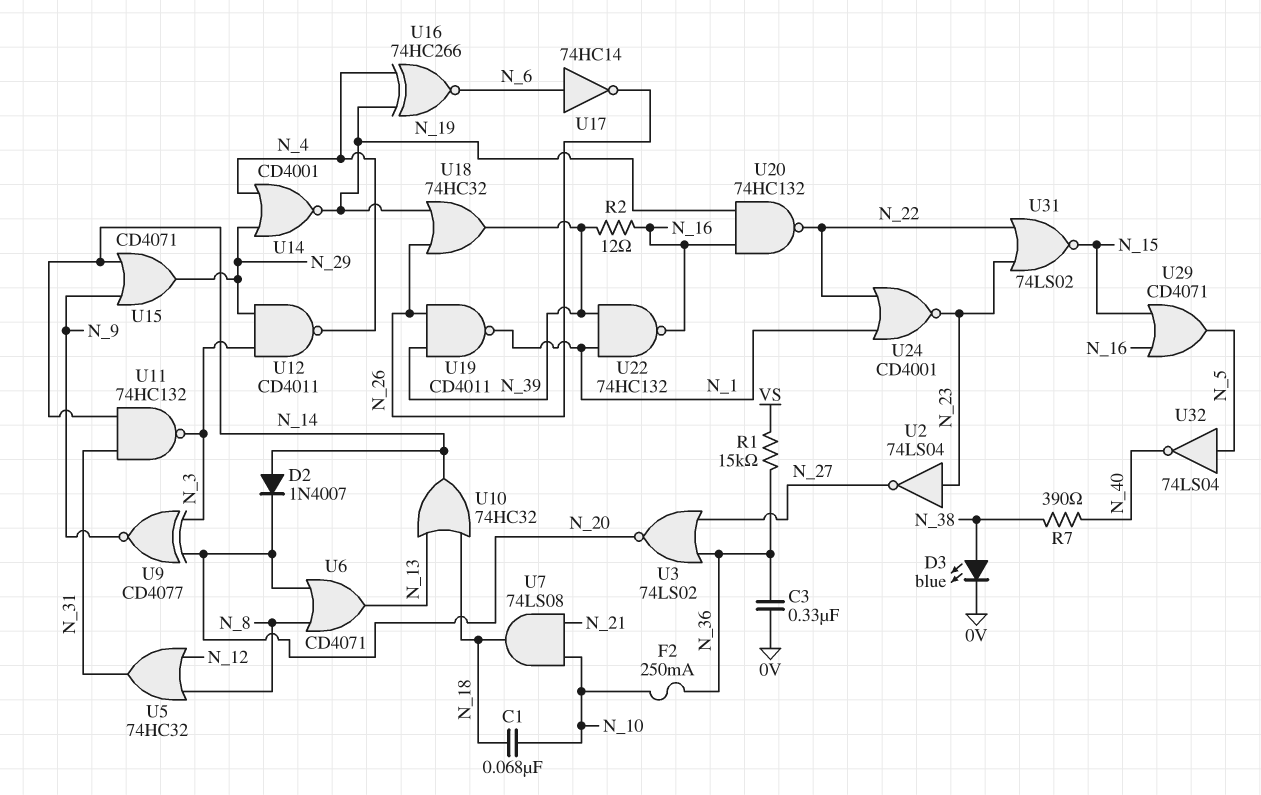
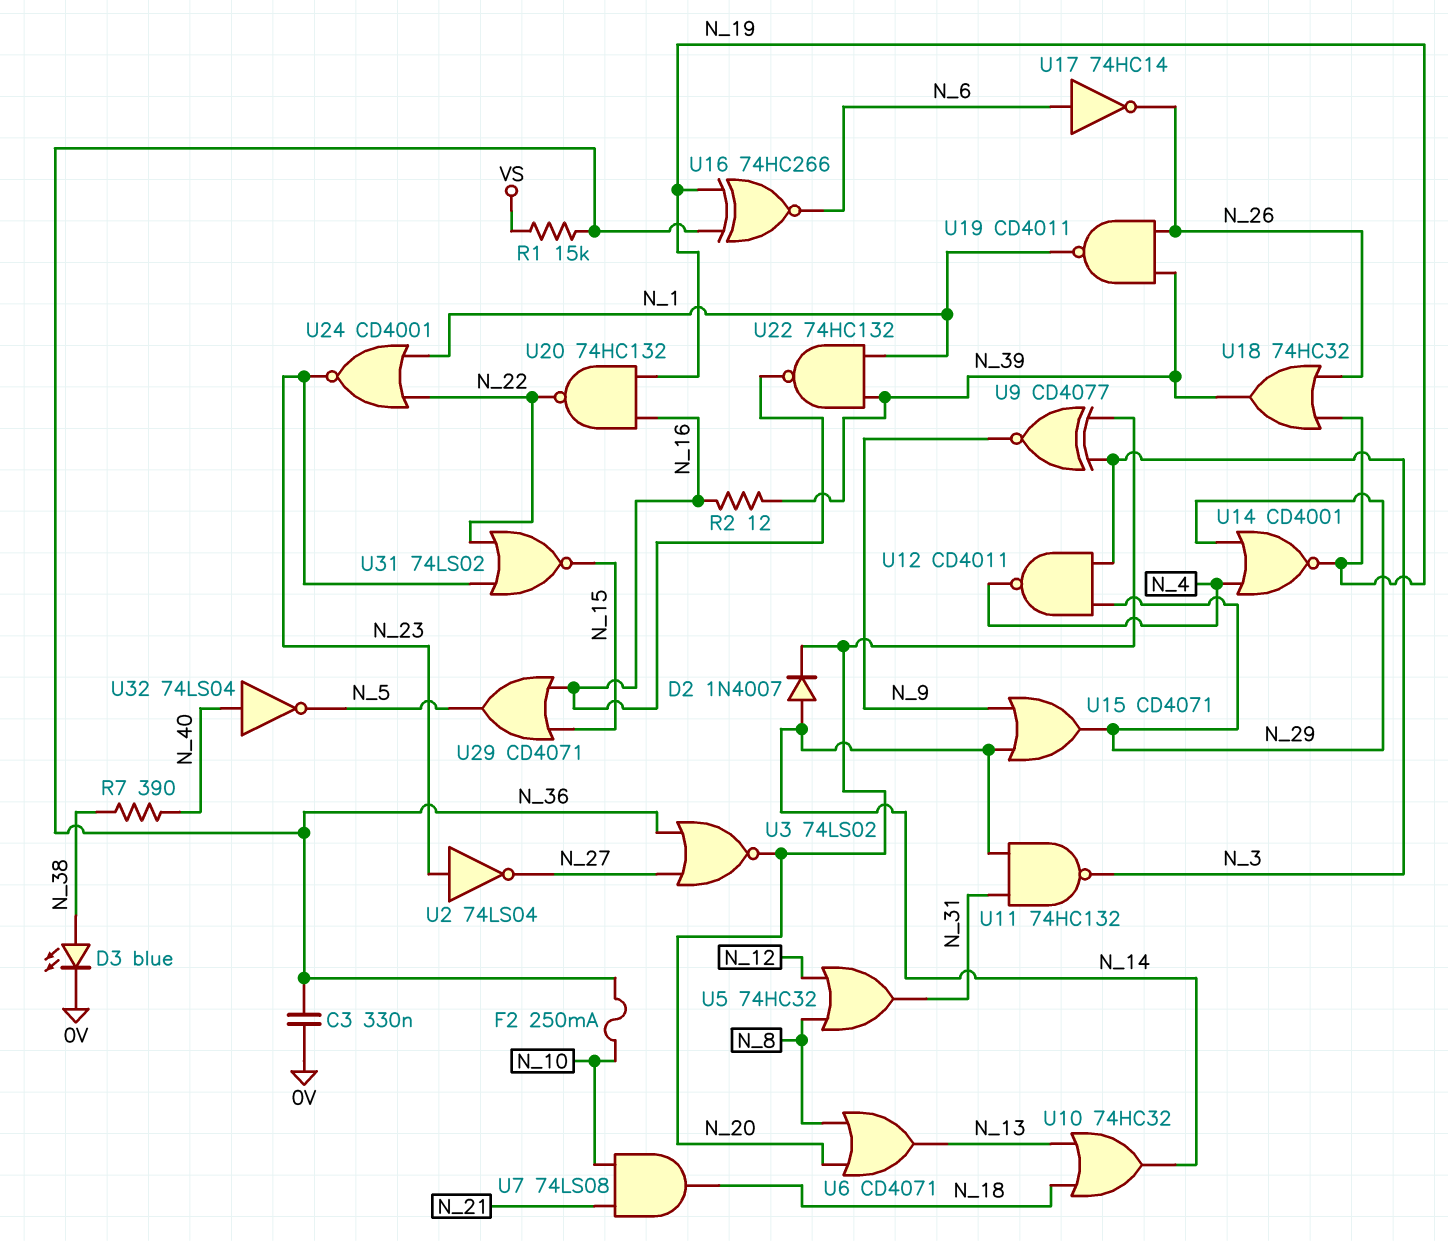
C1: 68nF (N_10, N_18) -> none
U16: XNOR 74HC266 (in N_4, in N_19, out N_6) -> XNOR 74HC266 (in N_19, in N_36, out N_6)
U32: NOT 74LS04 (in N_5, out N_40) -> NOT 74LS04 (in N_40, out N_5)

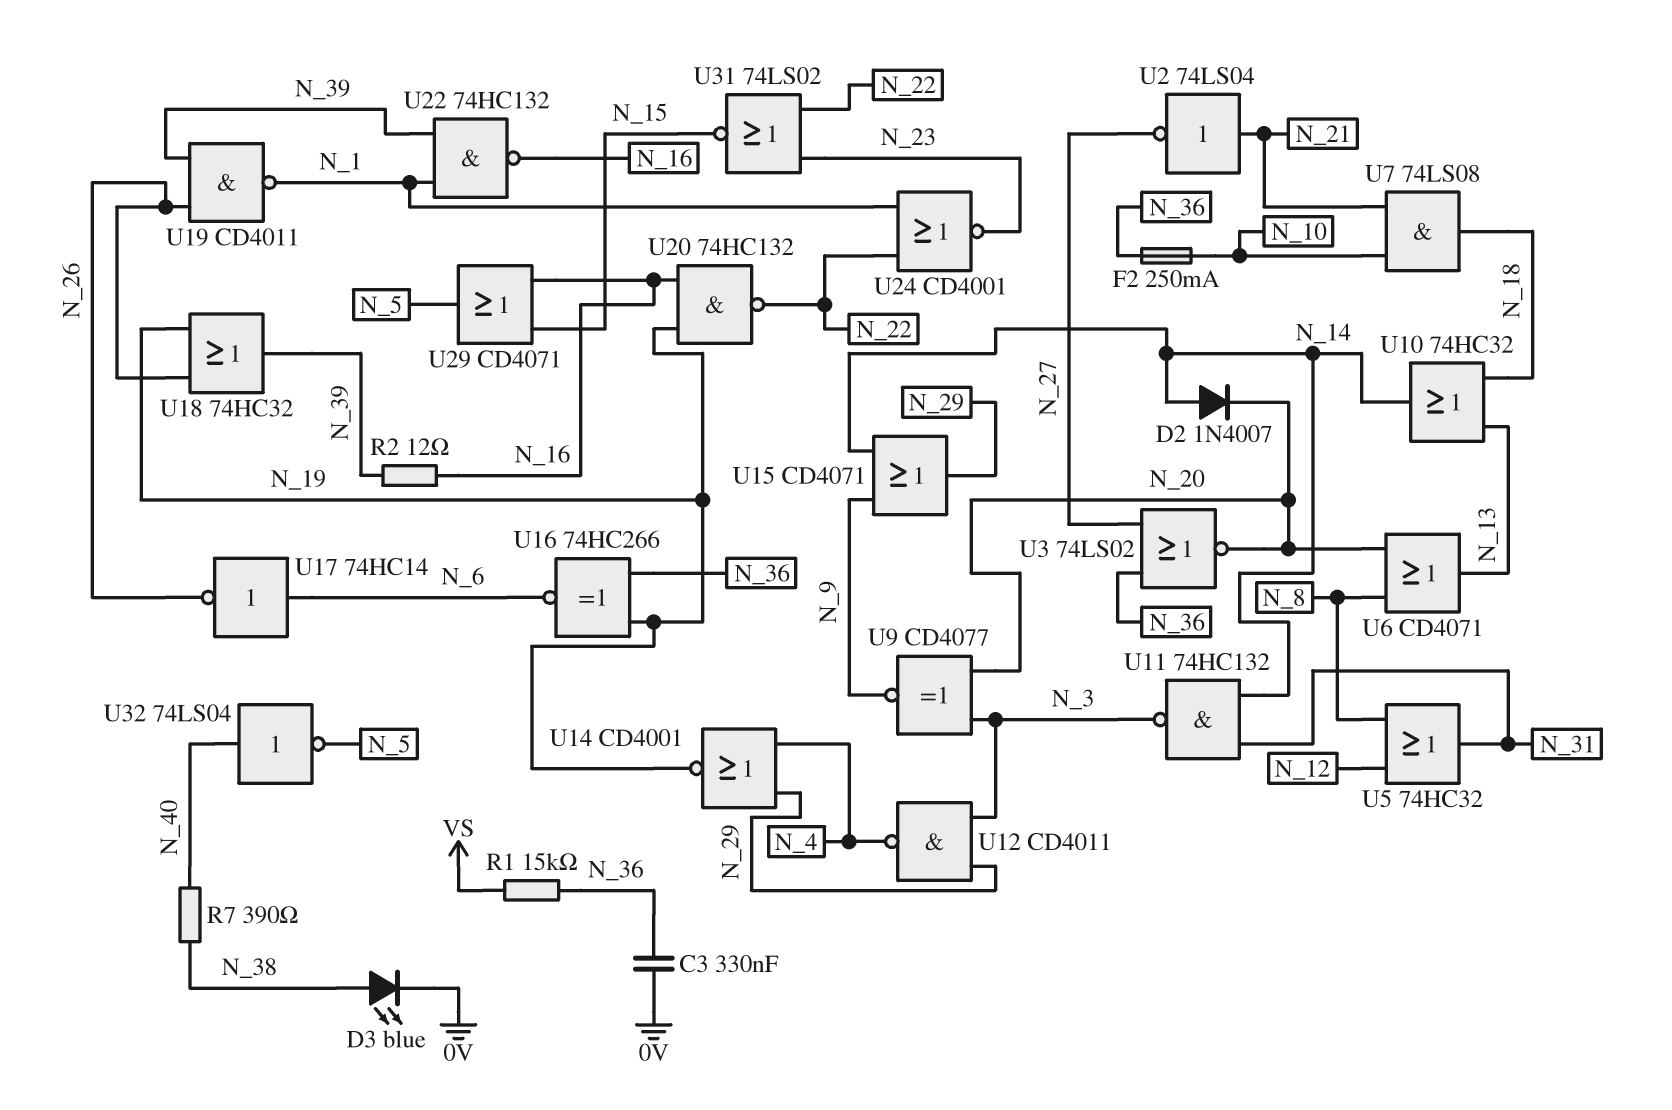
U2: NOT 74LS04 (in N_23, out N_27) -> NOT 74LS04 (in N_21, out N_27)

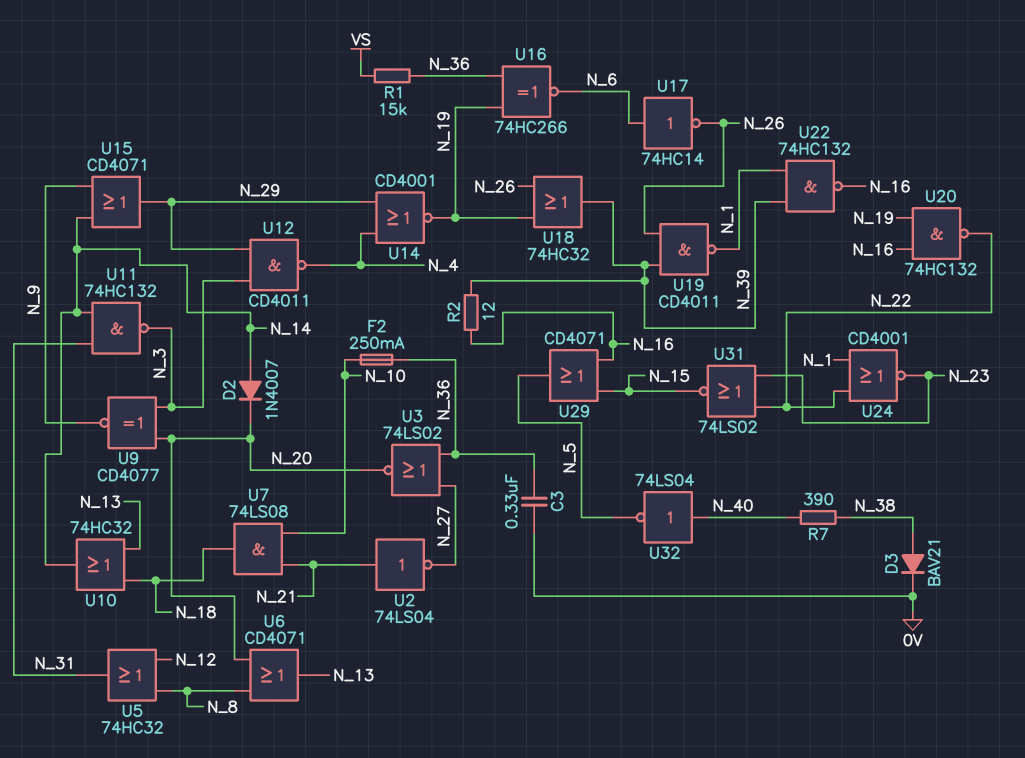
D3: LED blue (A N_38, K 0V) -> diode BAV21 (A N_38, K 0V)

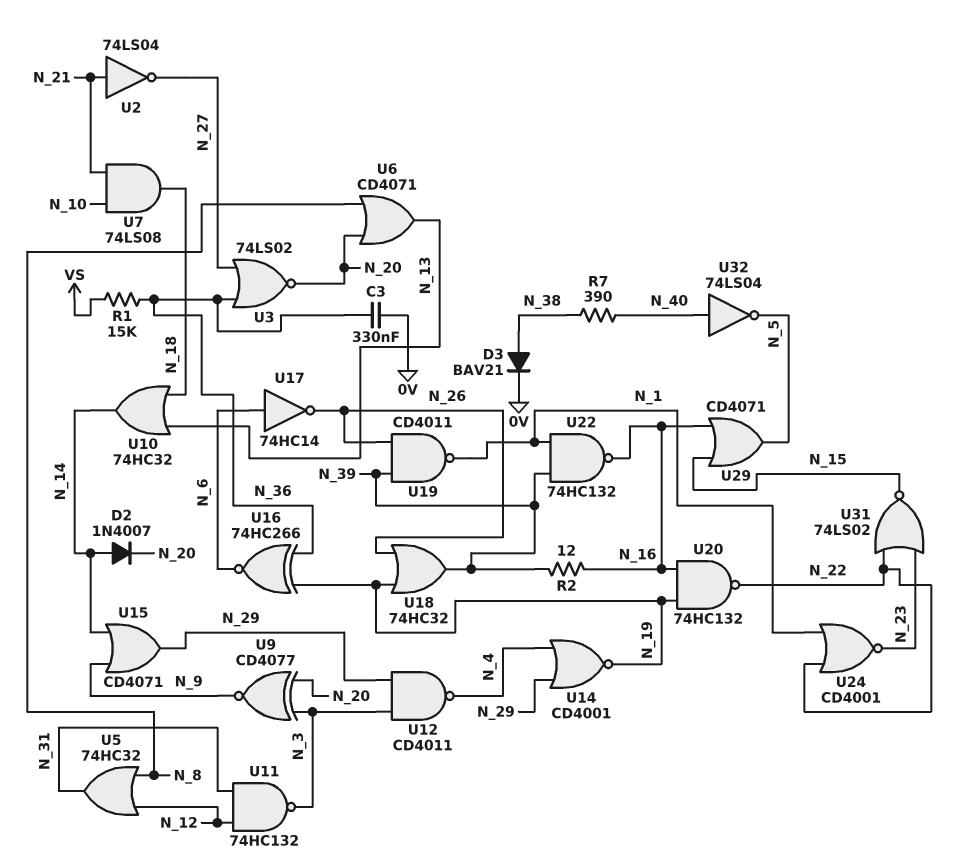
F2: 250mA (N_10, N_36) -> none
U11: NAND 74HC132 (in N_14, in N_31, out N_3) -> NAND 74HC132 (in N_12, in N_31, out N_3)

